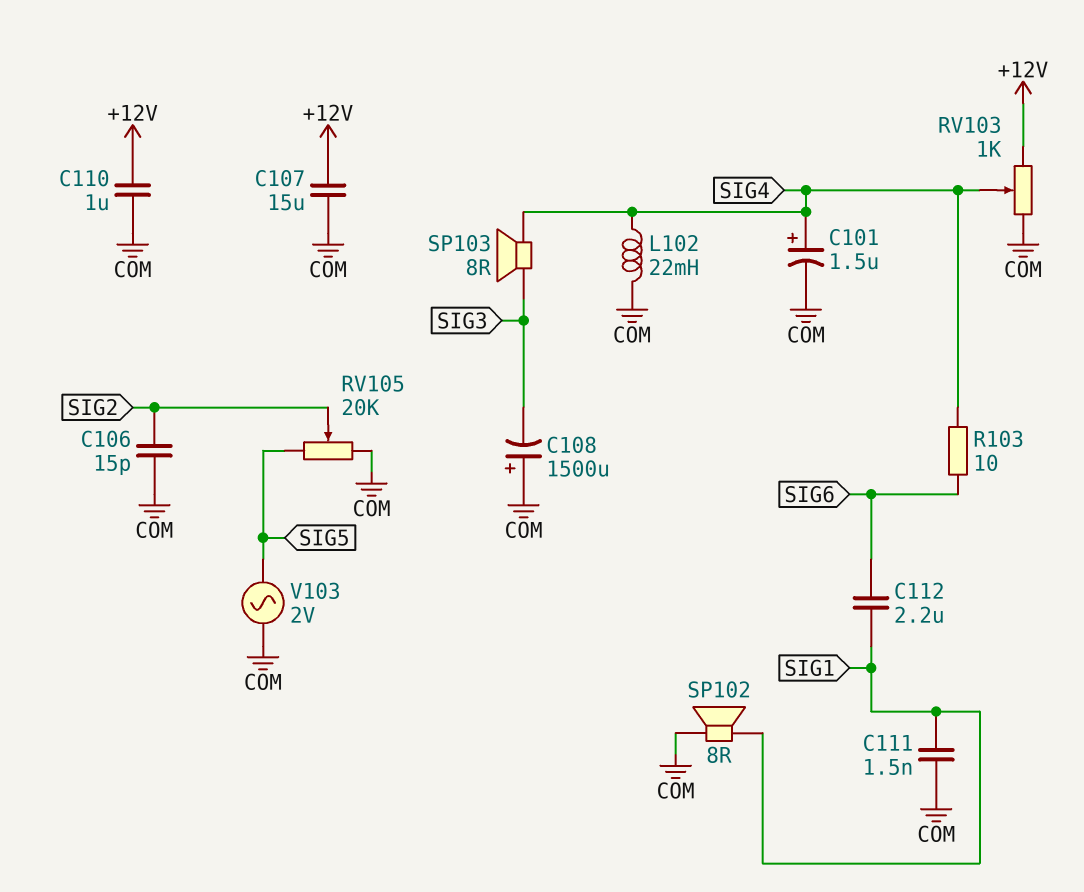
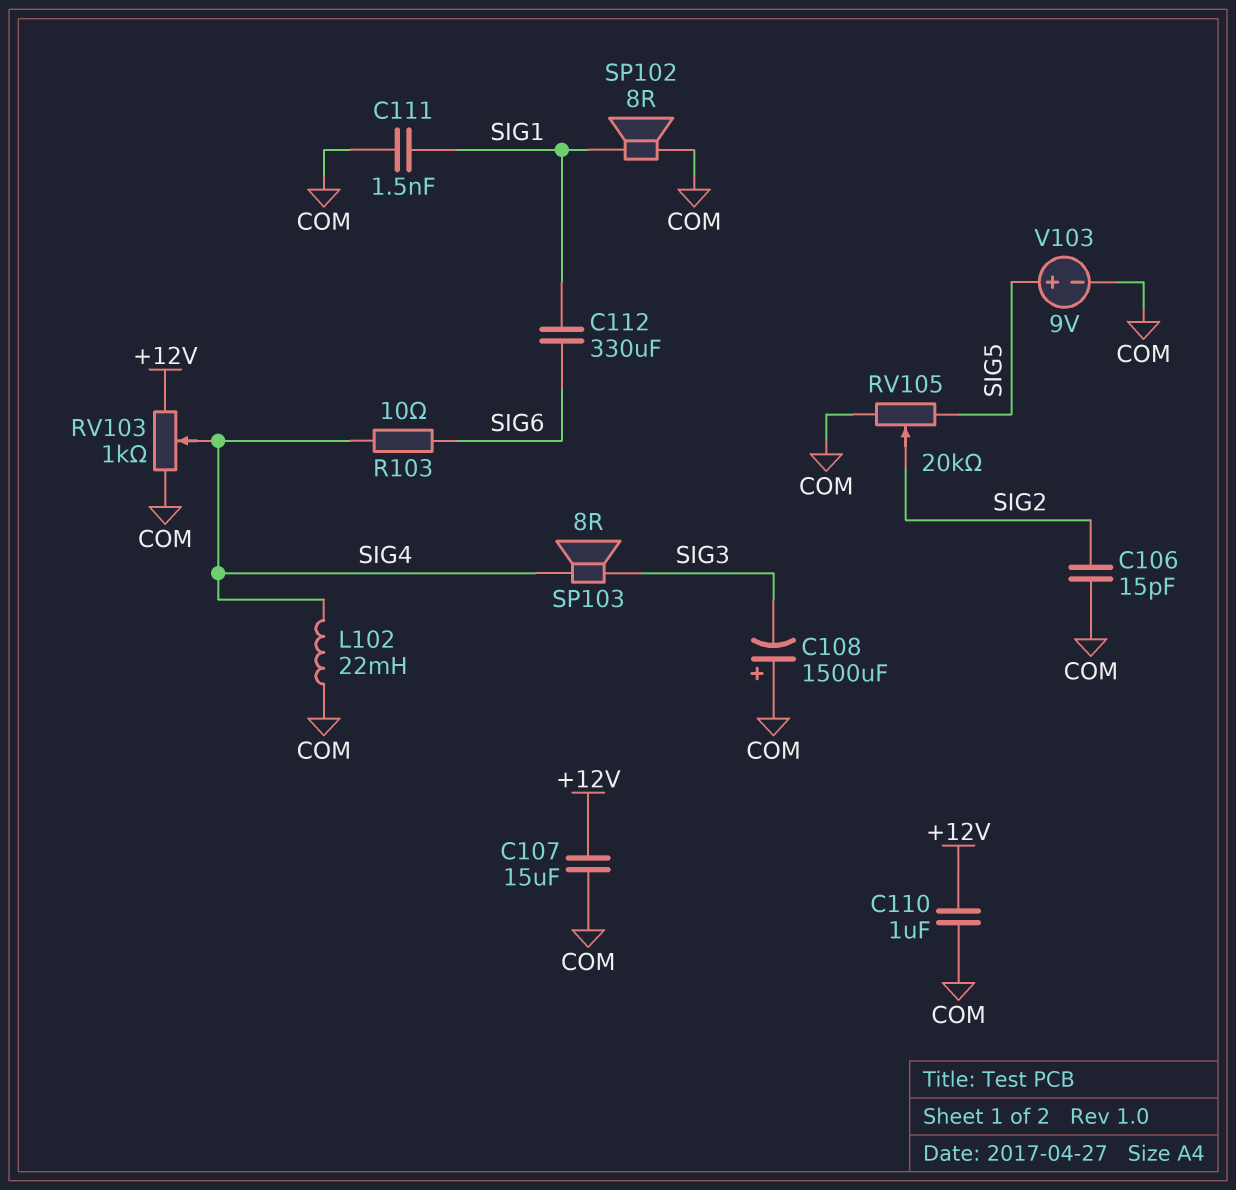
C101: 1.5uF (plus SIG4, minus COM) -> none
C112: 2.2uF (SIG1, SIG6) -> 330uF (SIG1, SIG6)
V103: AC 2V (COM, SIG5) -> 9V (plus SIG5, minus COM)

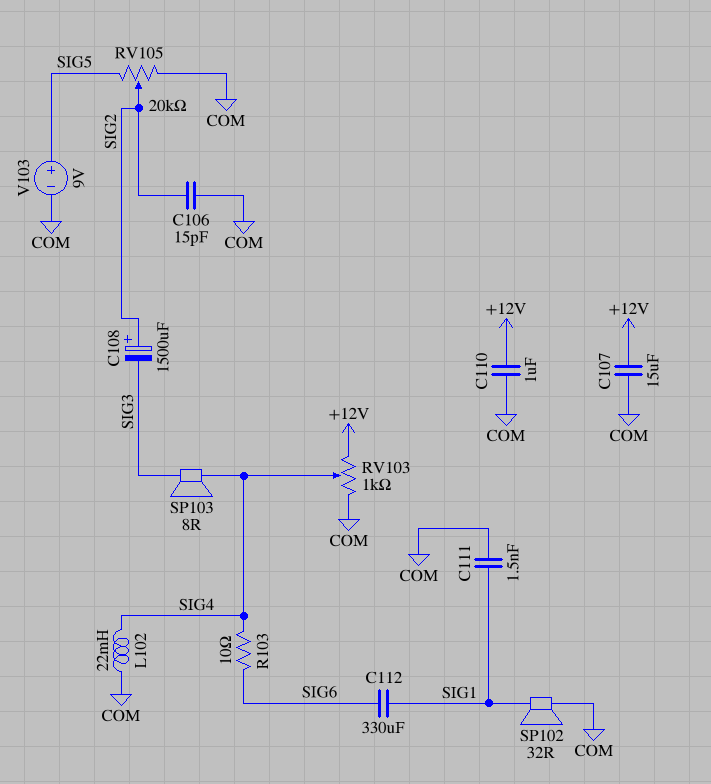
C108: 1500uF (plus COM, minus SIG3) -> 1500uF (plus SIG2, minus SIG3)
SP102: speaker 8R (COM, SIG1) -> speaker 32R (COM, SIG1)

